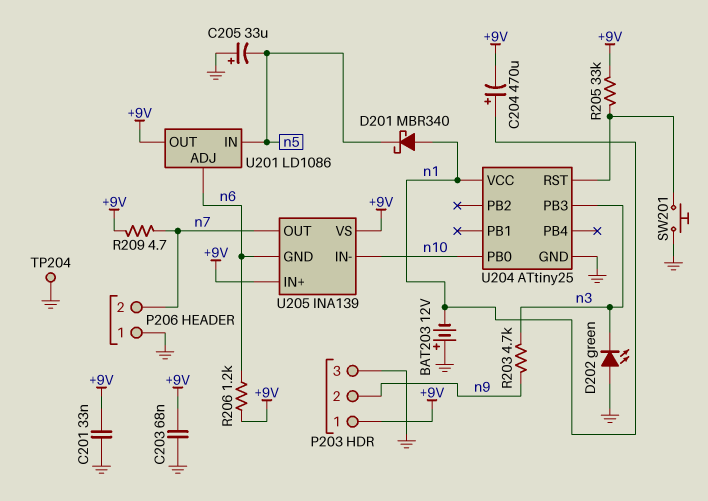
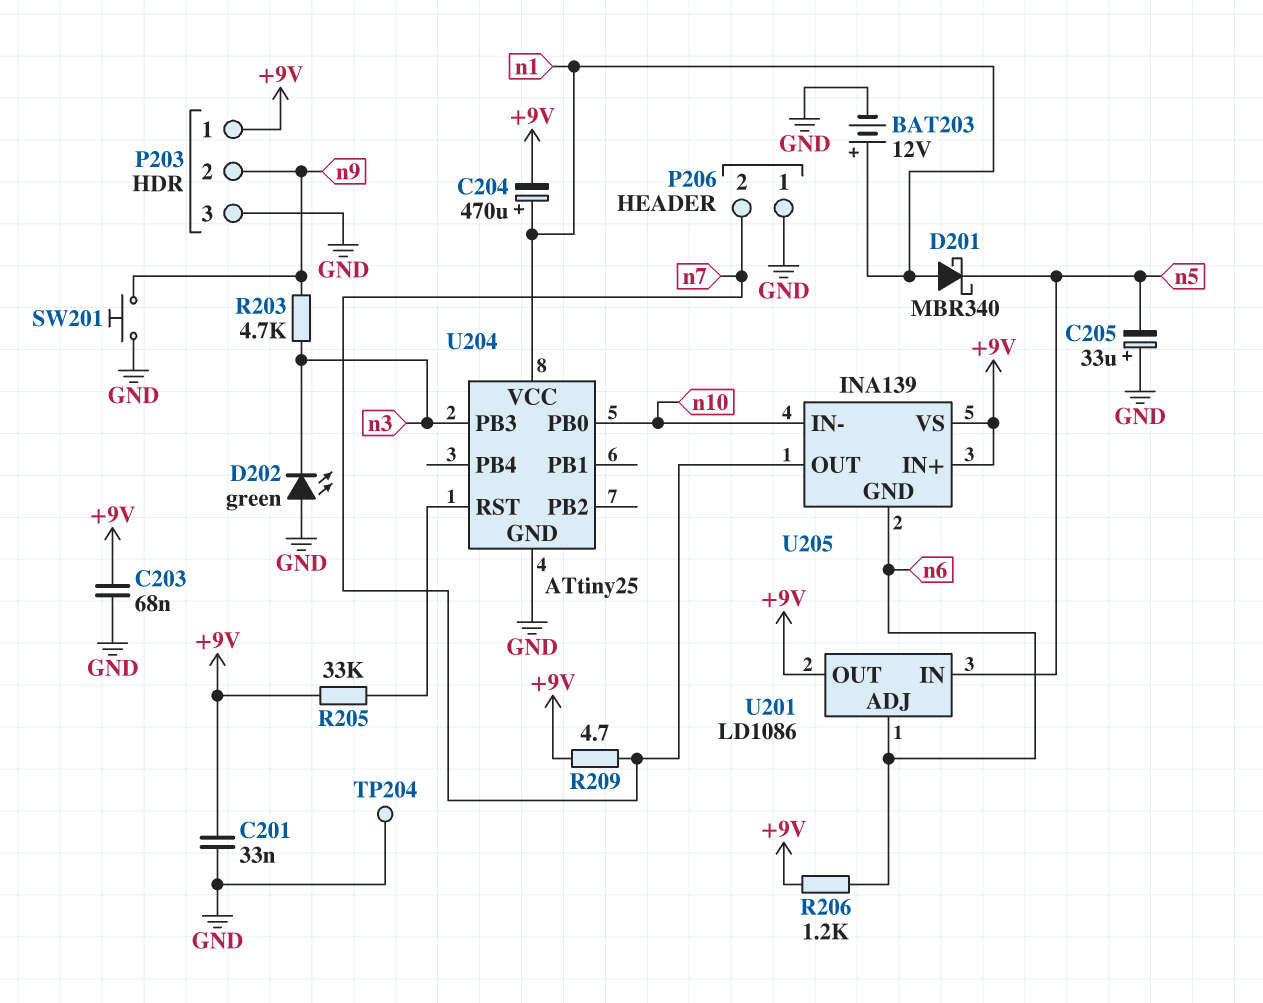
BAT203: 12V (plus GND, minus n1) -> 12V (plus n1, minus GND)
SW201: button (GND, U204/RST) -> button (GND, n9)

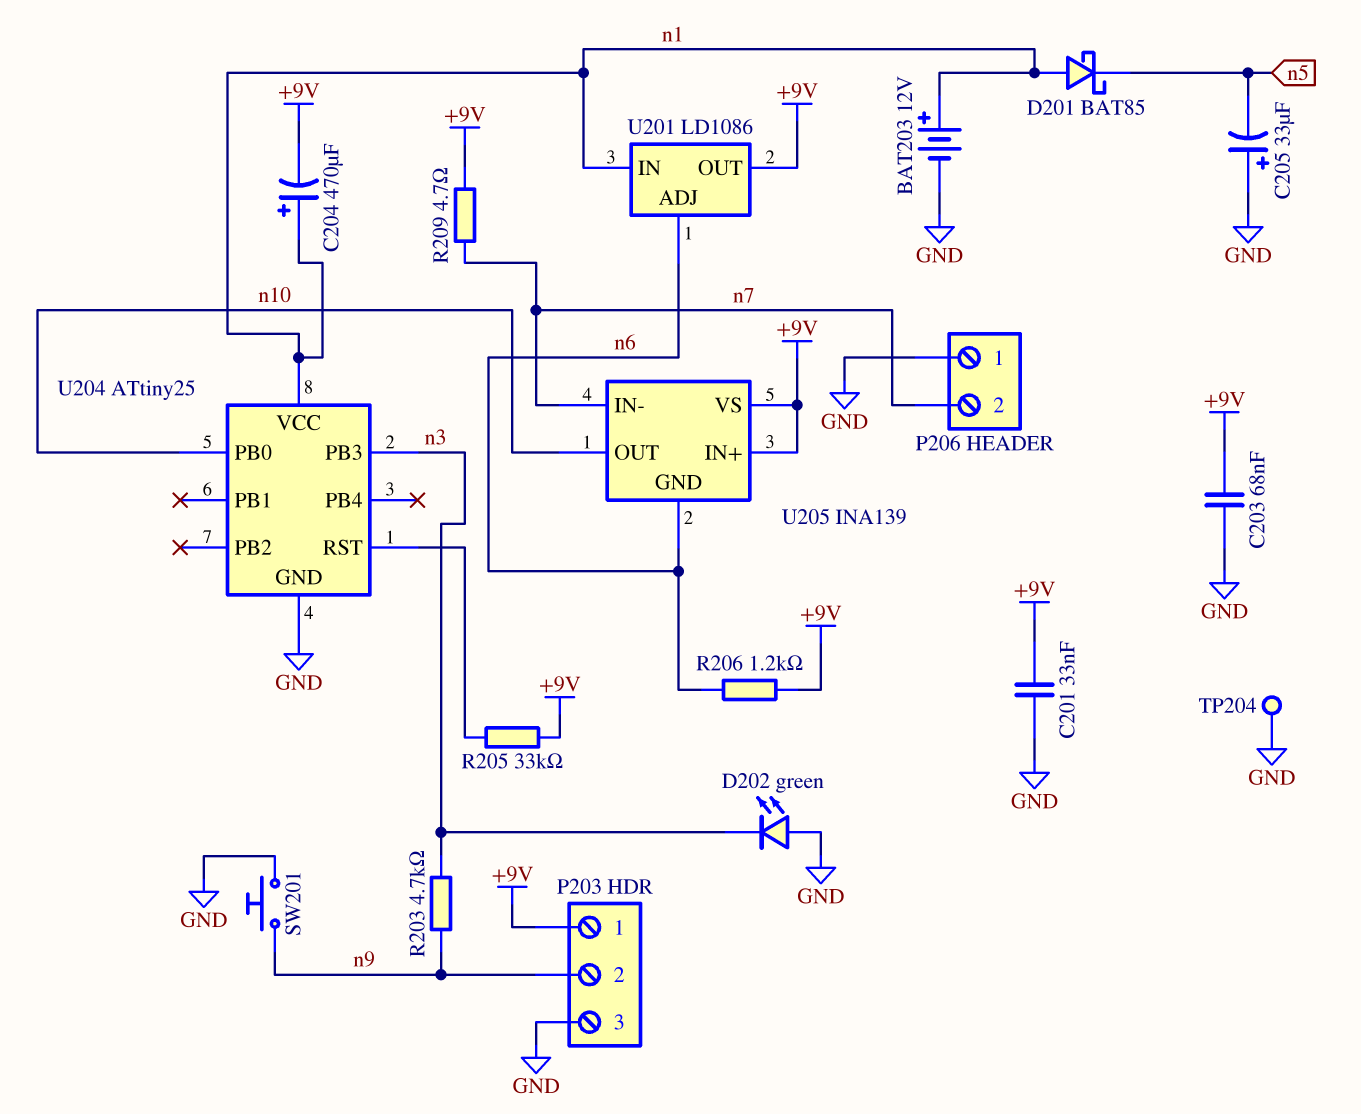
D201: schottky MBR340 (A n1, K n5) -> schottky BAT85 (A n1, K n5)
U201 pin IN: n5 -> n1
U205 pin IN-: n10 -> n7
U205 pin OUT: n7 -> n10

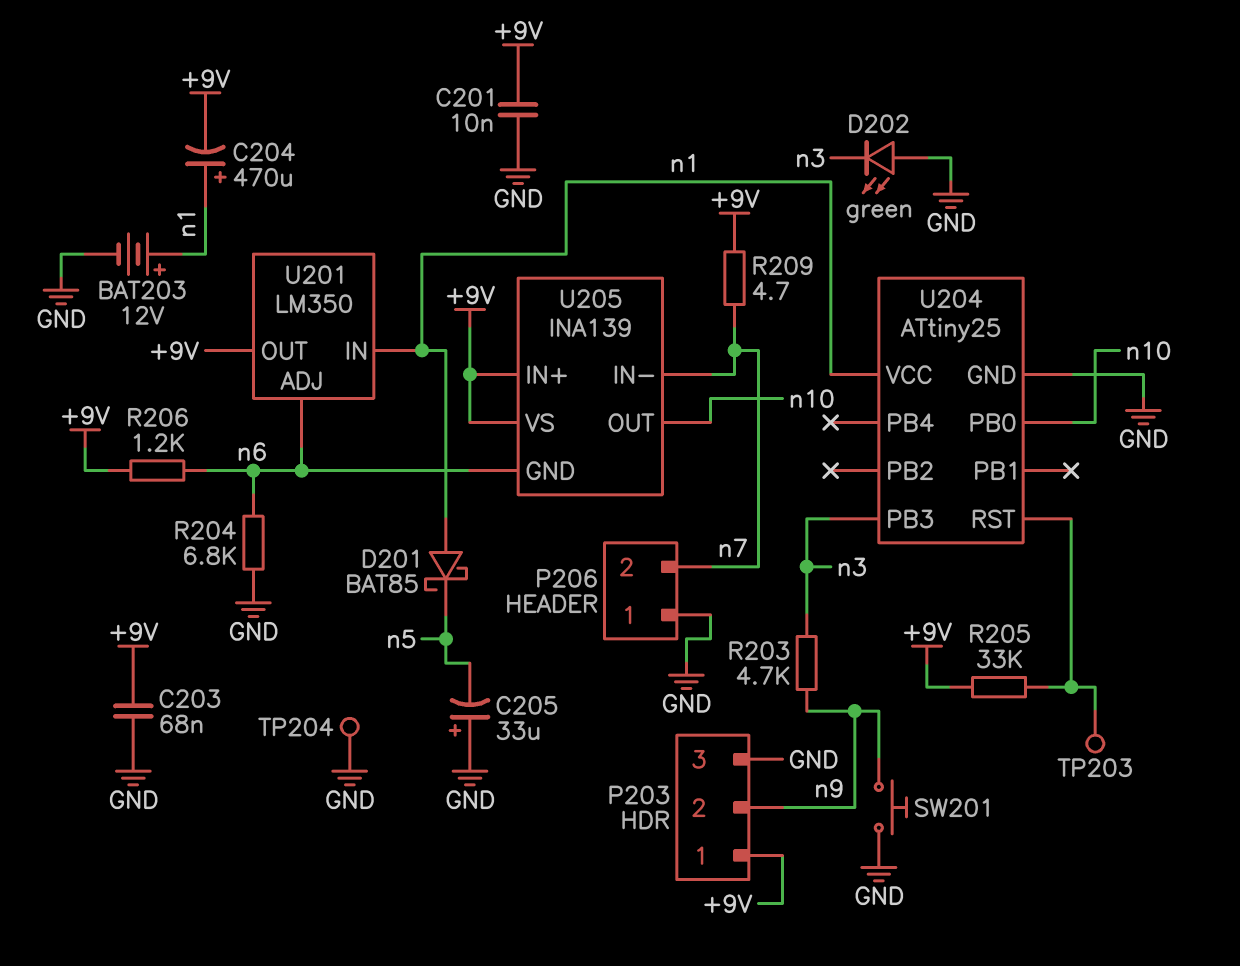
C201: 33nF (+9V, GND) -> 10nF (+9V, GND)
R204: none -> 6.8k (GND, n6)
TP203: none -> test point (U204/RST)
U201: LD1086 -> LM350

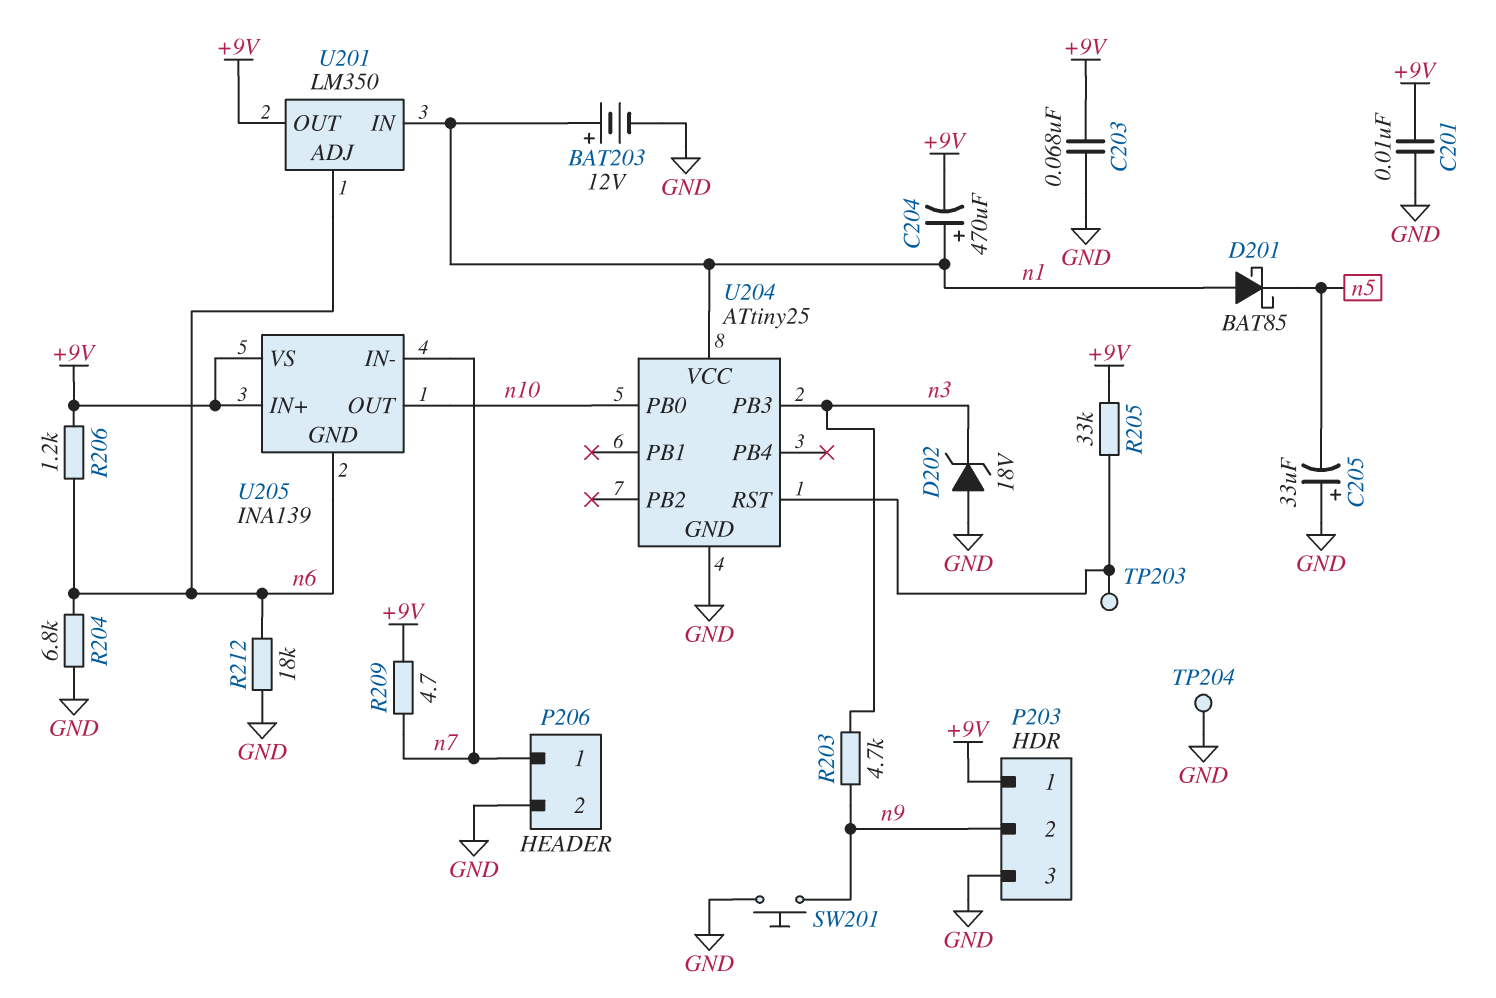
D202: LED green (A GND, K n3) -> zener 18V (A GND, K n3)
P206 pin 1: GND -> n7
P206 pin 2: n7 -> GND
R212: none -> 18k (GND, n6)

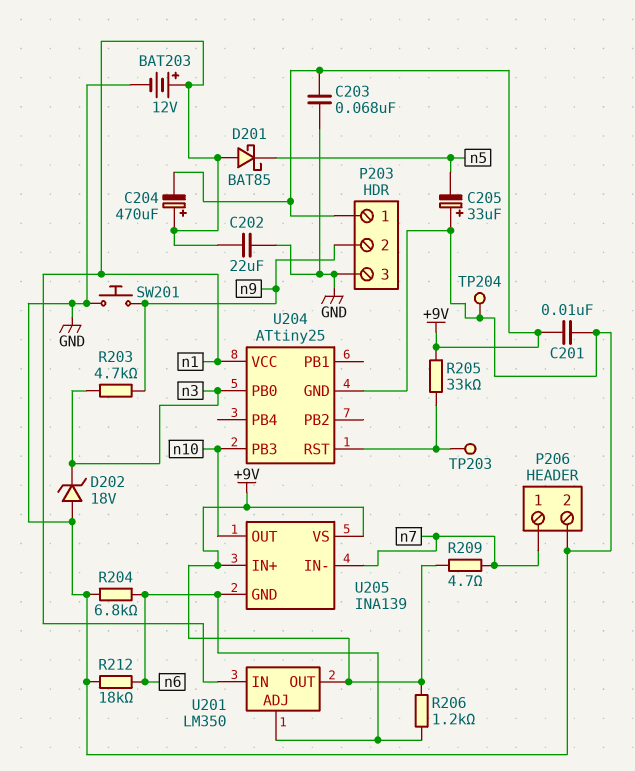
C202: none -> 22uF (GND, n1)
U204 pin PB0: n10 -> n3
U204 pin PB3: n3 -> n10

